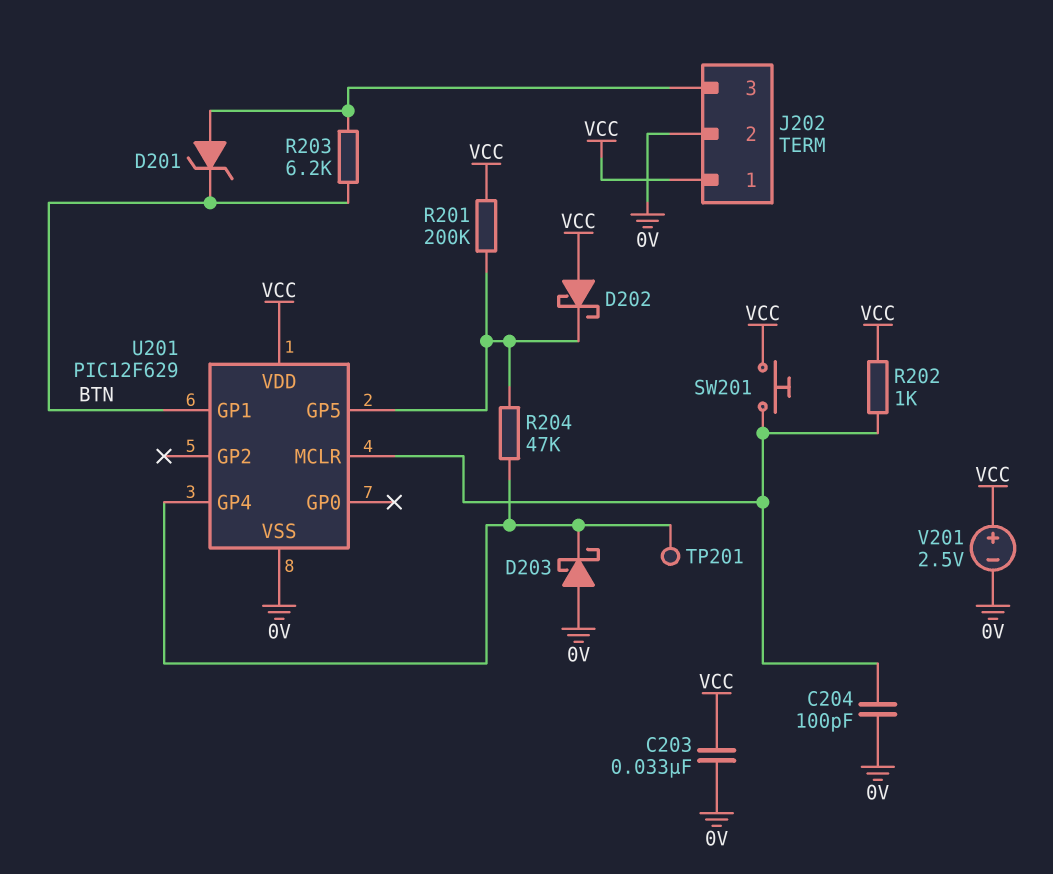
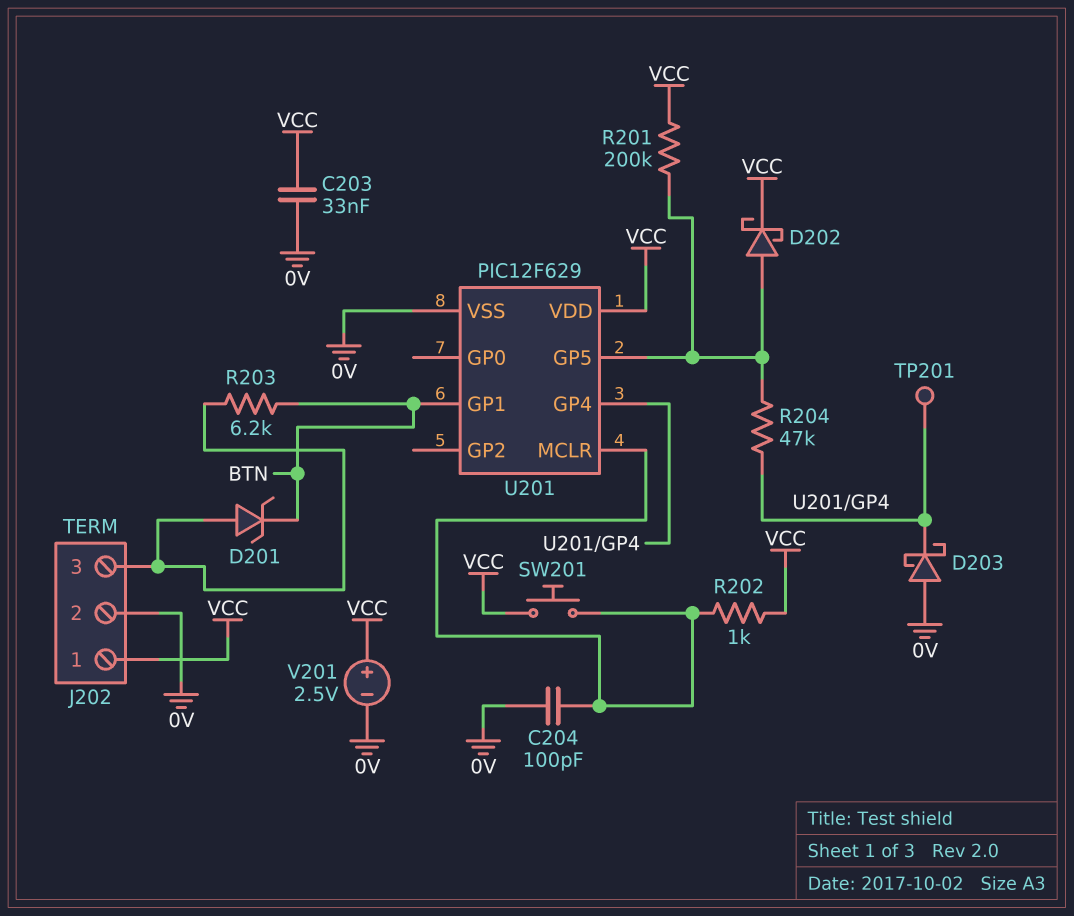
D202: schottky (A VCC, K U201/GP5) -> schottky (A U201/GP5, K VCC)

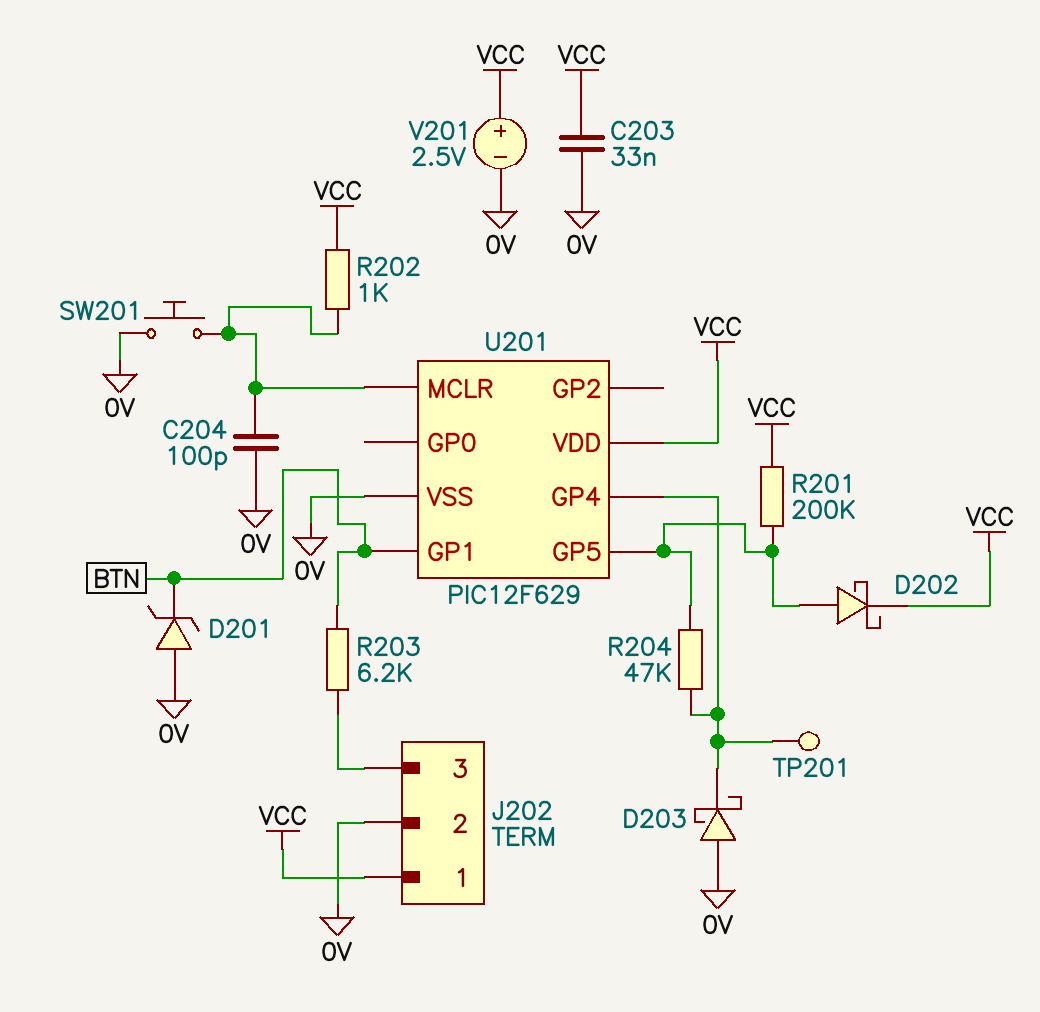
D201: zener (A J202/3, K BTN) -> zener (A 0V, K BTN)
SW201: button (U201/MCLR, VCC) -> button (0V, U201/MCLR)

